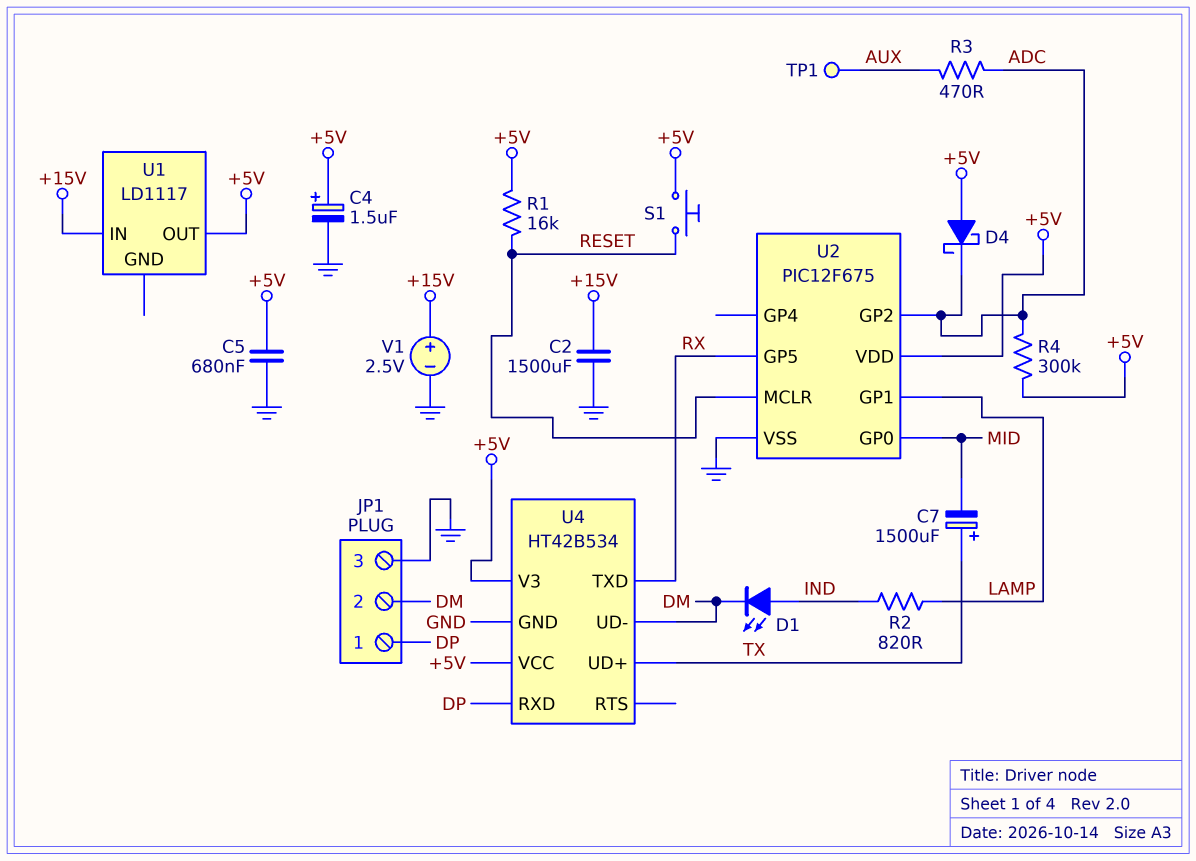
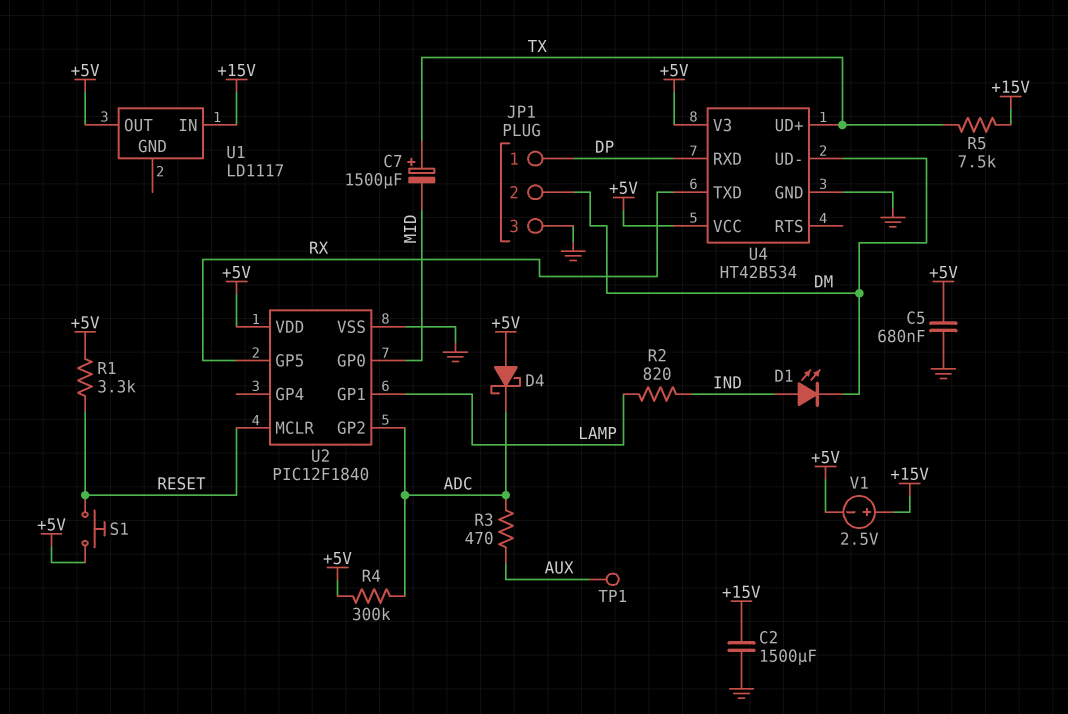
C4: 1.5uF (plus +5V, minus GND) -> none
R1: 16k (+5V, RESET) -> 3.3k (+5V, RESET)
R5: none -> 7.5k (+15V, TX)
U2: PIC12F675 -> PIC12F1840
V1: 2.5V (plus +15V, minus GND) -> 2.5V (plus +15V, minus +5V)

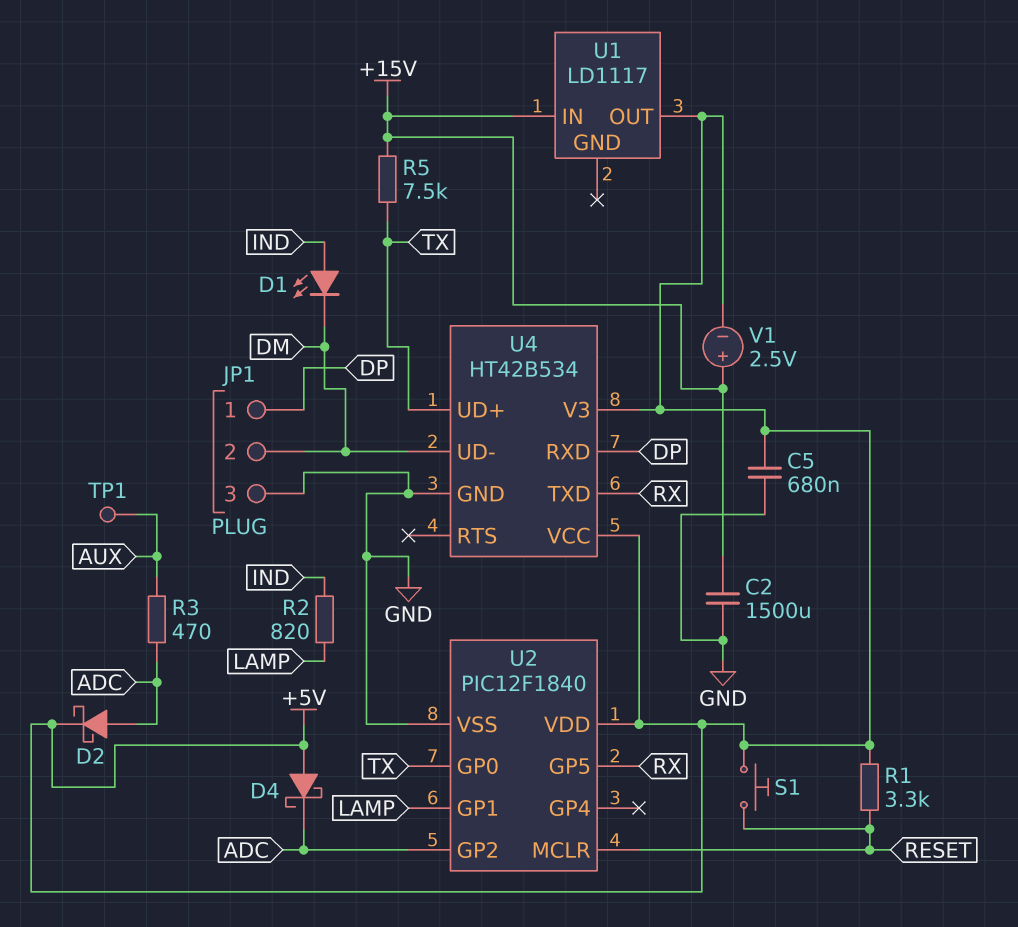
C7: 1500uF (plus TX, minus MID) -> none
D2: none -> schottky (A ADC, K +5V)
R4: 300k (+5V, ADC) -> none
U2 pin GP0: MID -> TX

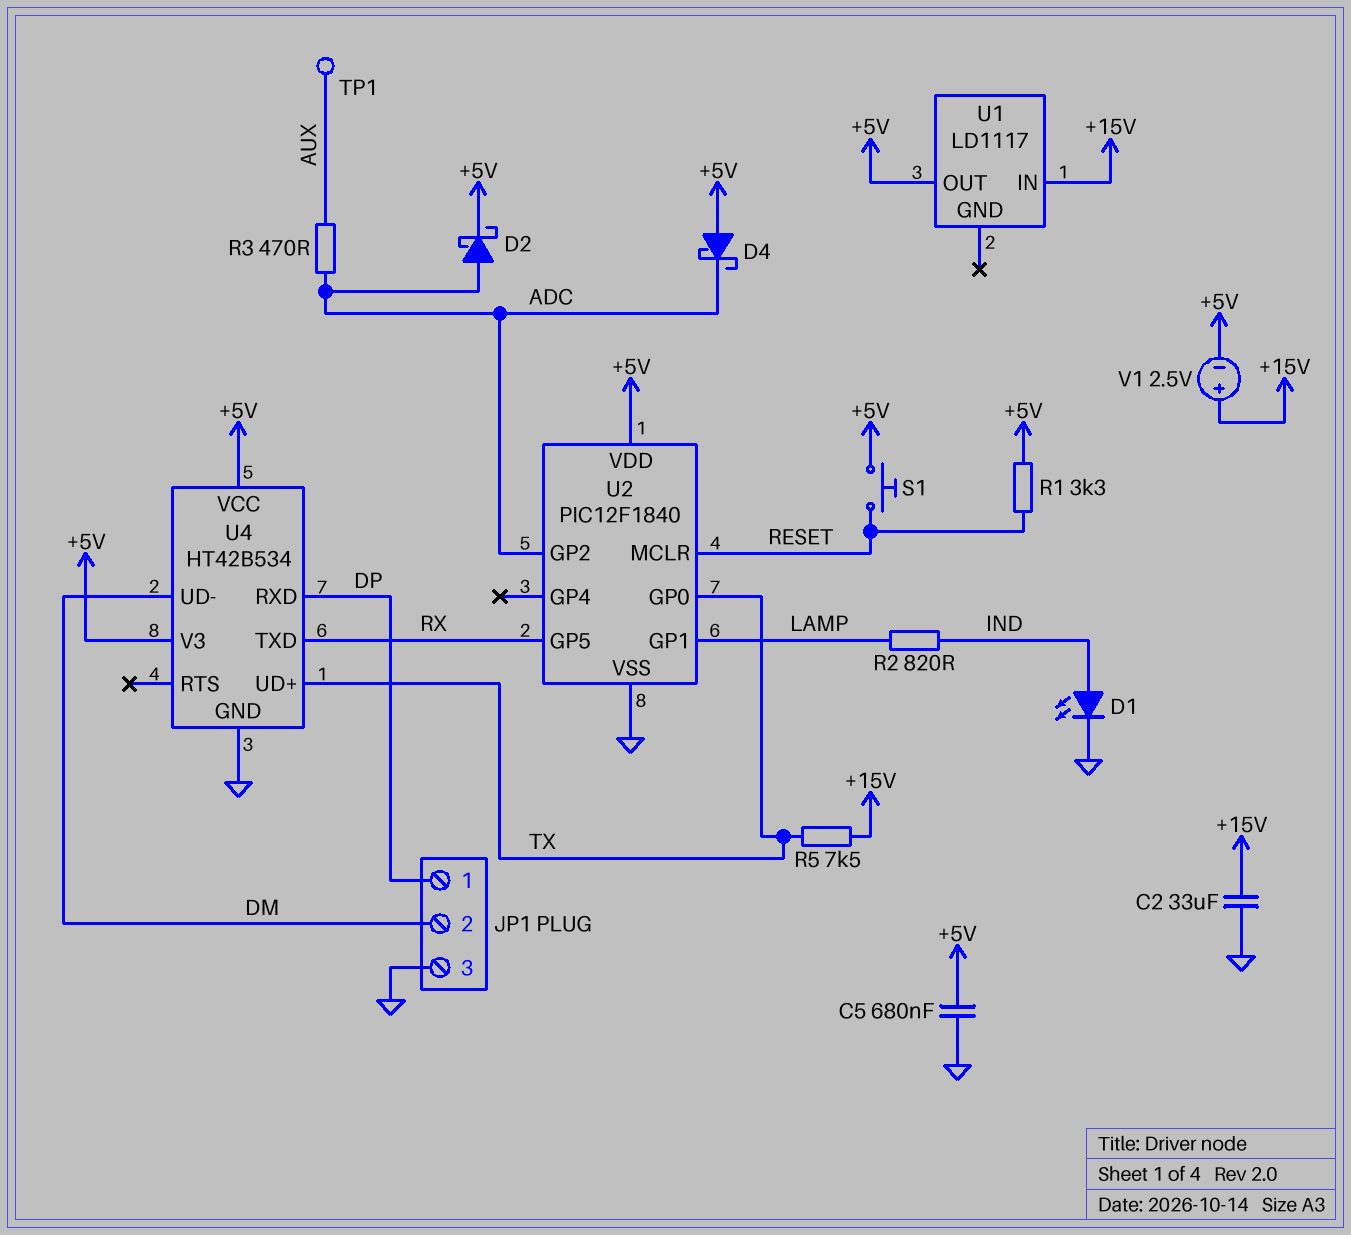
C2: 1500uF (+15V, GND) -> 33uF (+15V, GND)
D1: LED (A IND, K DM) -> LED (A IND, K GND)

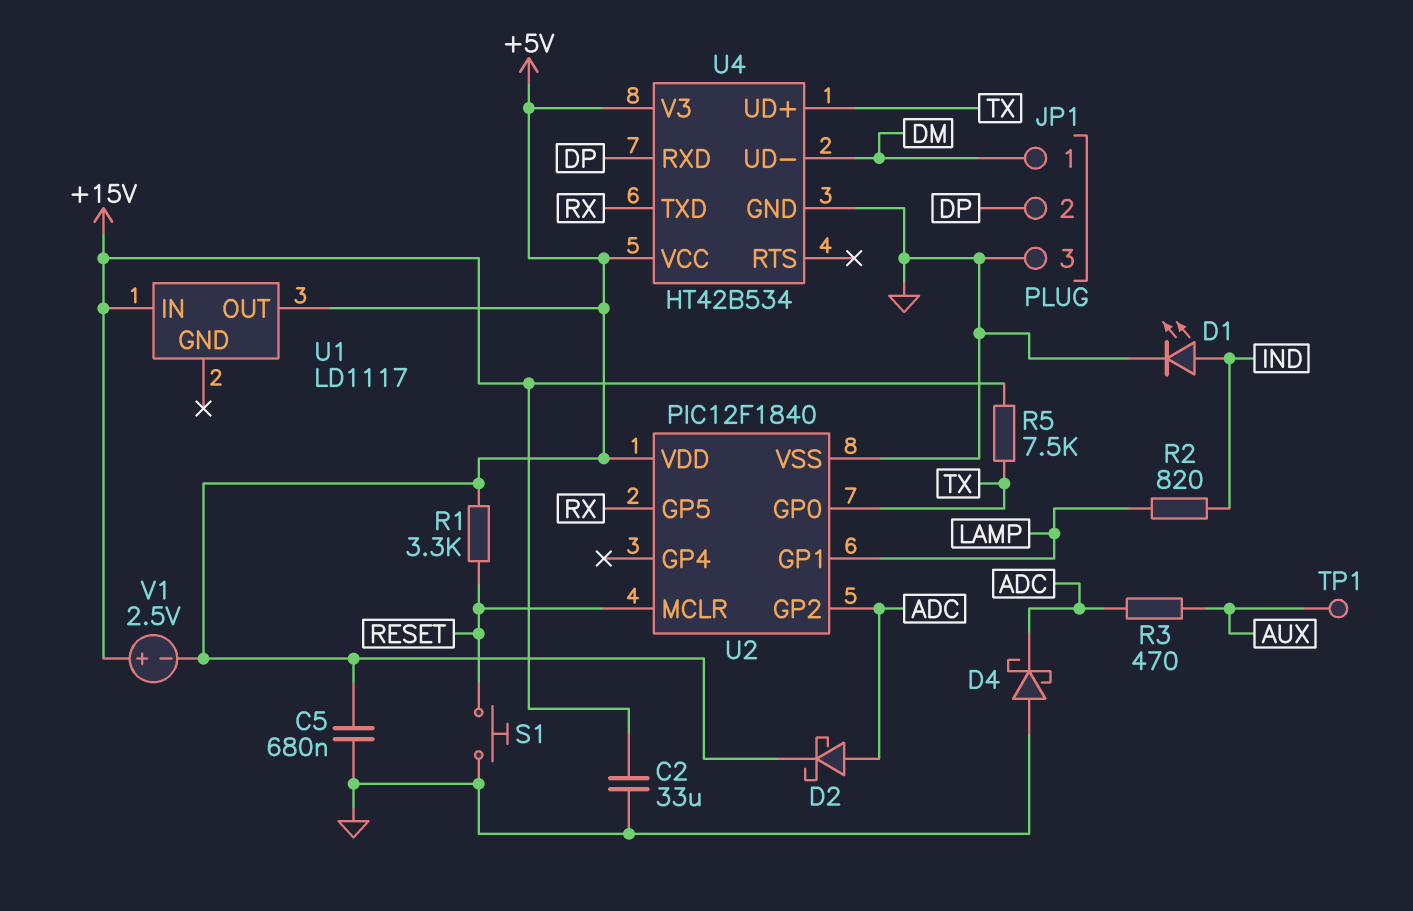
D4: schottky (A +5V, K ADC) -> schottky (A GND, K ADC)
JP1 pin 1: DP -> DM
JP1 pin 2: DM -> DP
S1: button (+5V, RESET) -> button (GND, RESET)

